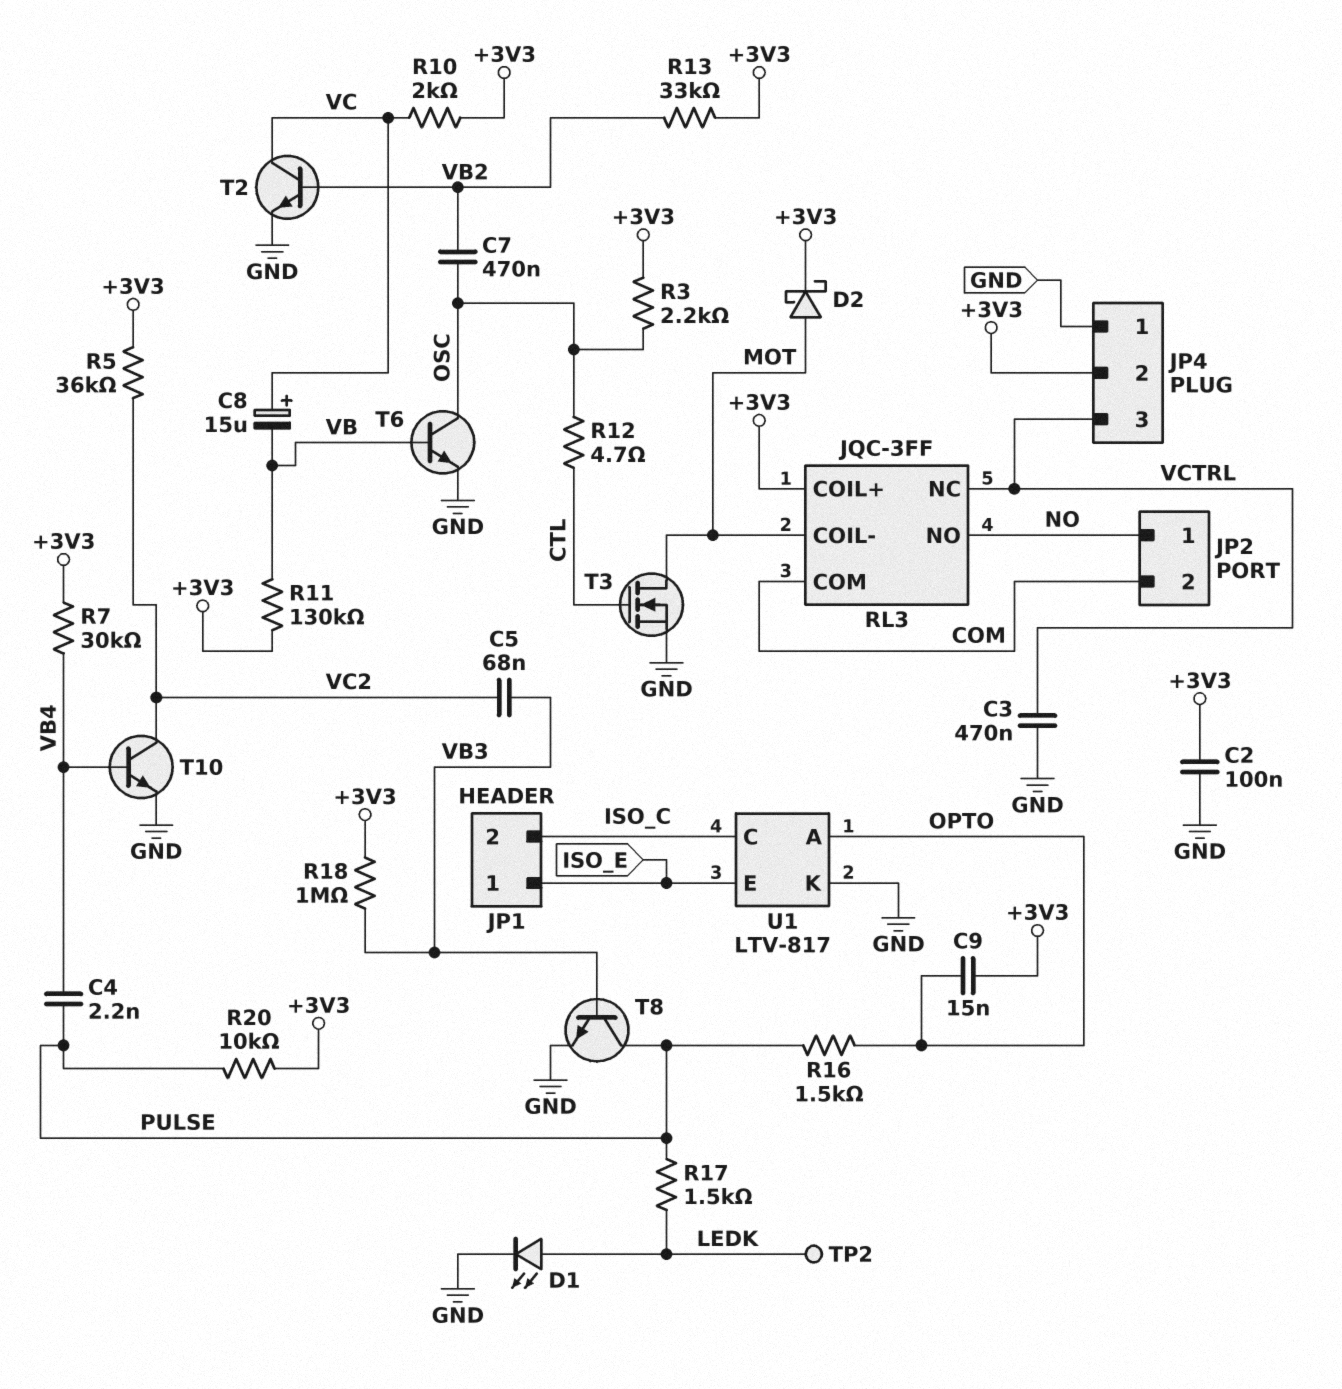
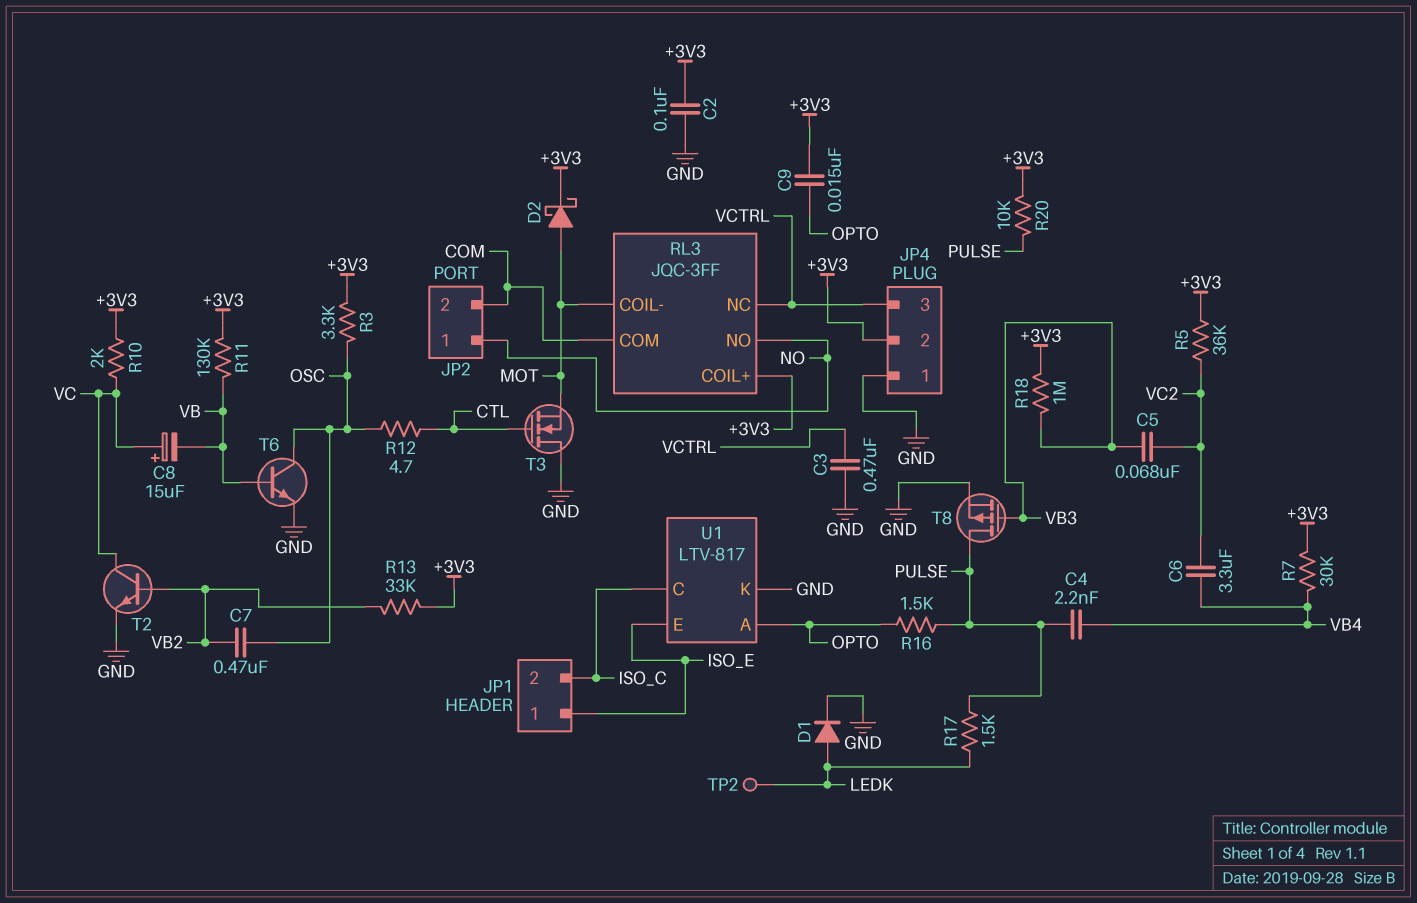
C6: none -> 3.3uF (VB4, VC2)
D1: LED (A LEDK, K GND) -> diode (A LEDK, K GND)
R3: 2.2k (+3V3, OSC) -> 3.3k (+3V3, OSC)
T3: NMOS (G CTL, D MOT, S GND) -> NMOS (G CTL, D GND, S MOT)
T8: NPN (B VB3, C PULSE, E GND) -> PMOS (G VB3, D PULSE, S GND)
T10: NPN (B VB4, C VC2, E GND) -> none

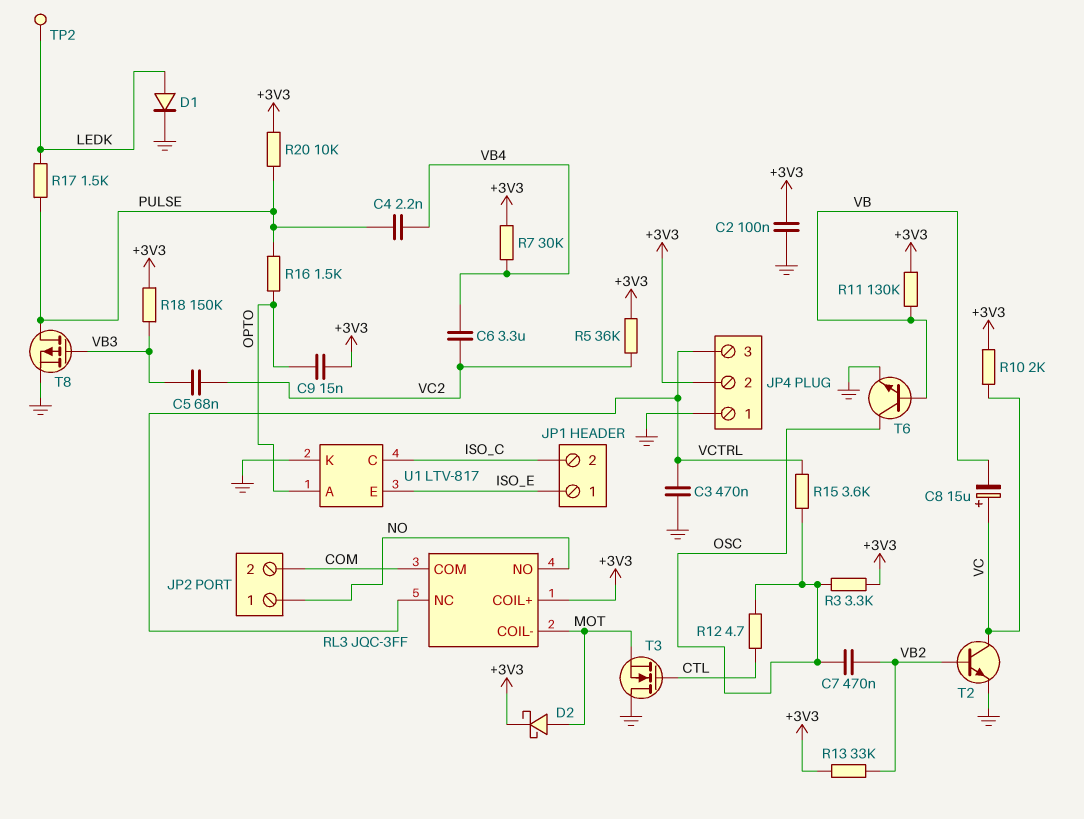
R15: none -> 3.6k (OSC, VCTRL)
R18: 1M (+3V3, VB3) -> 150k (+3V3, VB3)

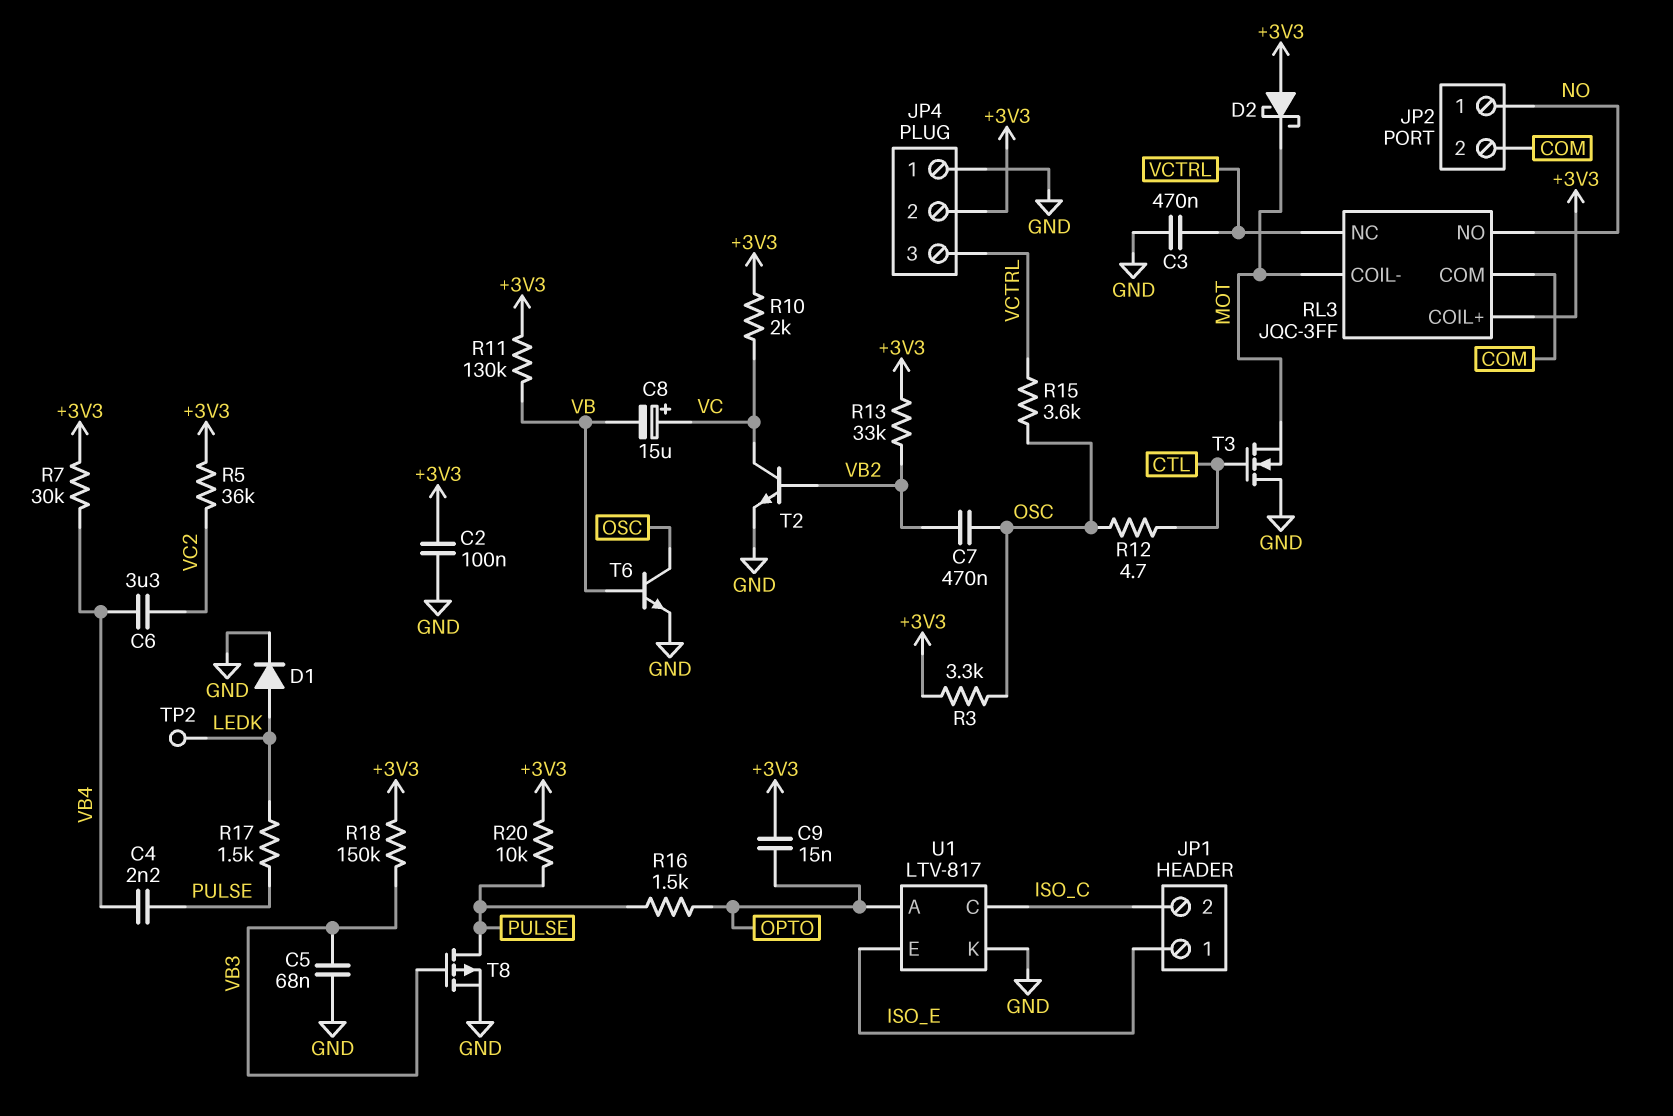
C5: 68nF (VB3, VC2) -> 68nF (GND, VB3)
D2: schottky (A MOT, K +3V3) -> schottky (A +3V3, K MOT)

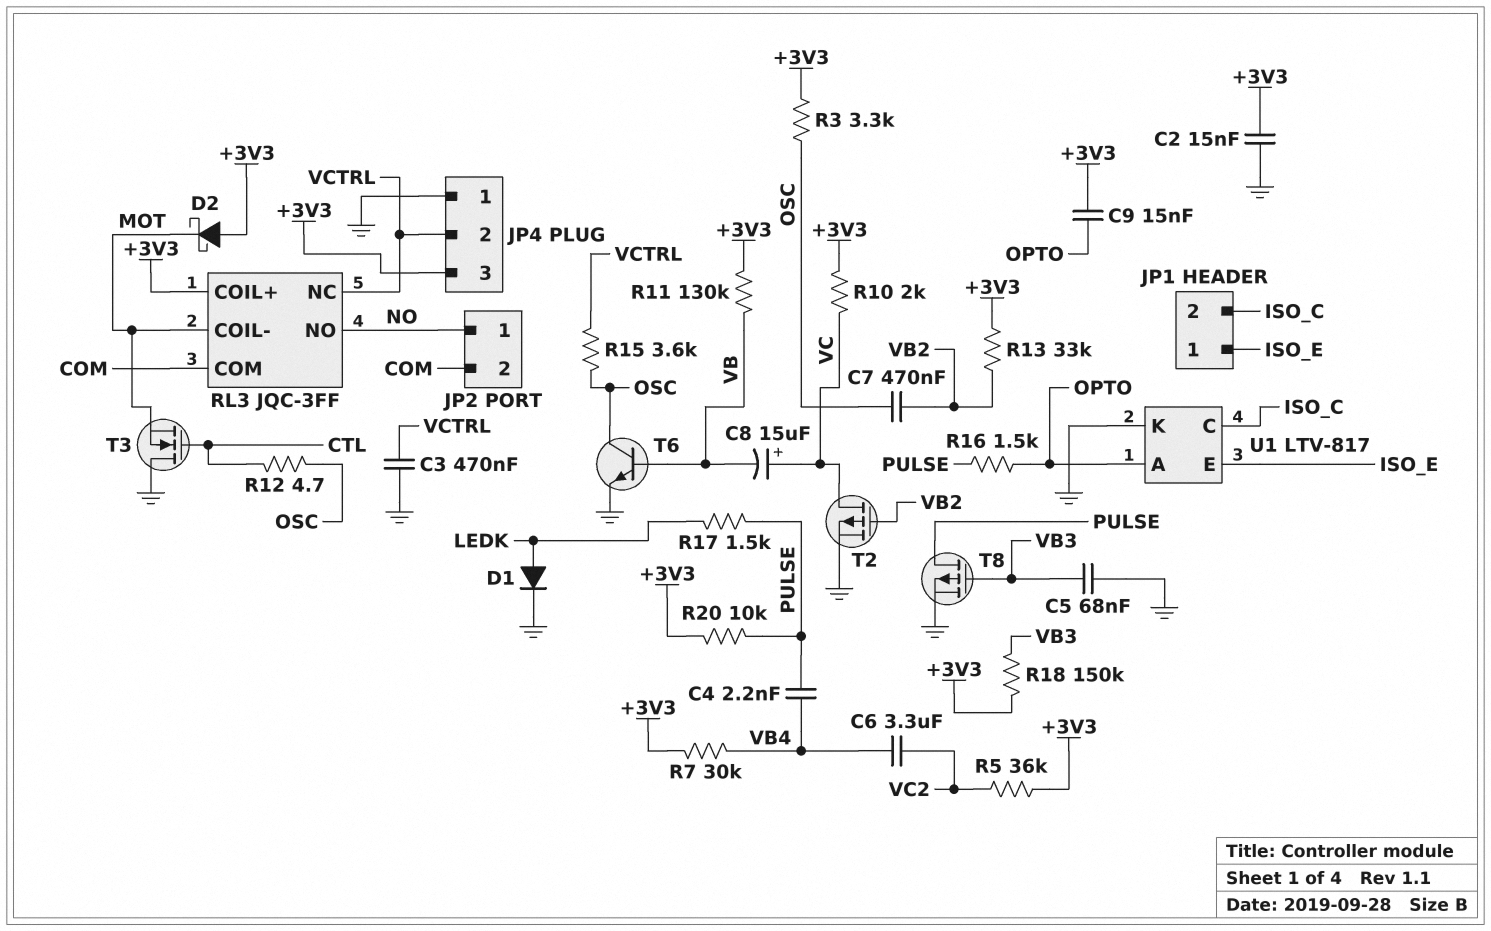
C2: 100nF (+3V3, GND) -> 15nF (+3V3, GND)
JP4 pin 2: +3V3 -> VCTRL
JP4 pin 3: VCTRL -> +3V3
T2: NPN (B VB2, C VC, E GND) -> PMOS (G VB2, D VC, S GND)
TP2: test point (LEDK) -> none

